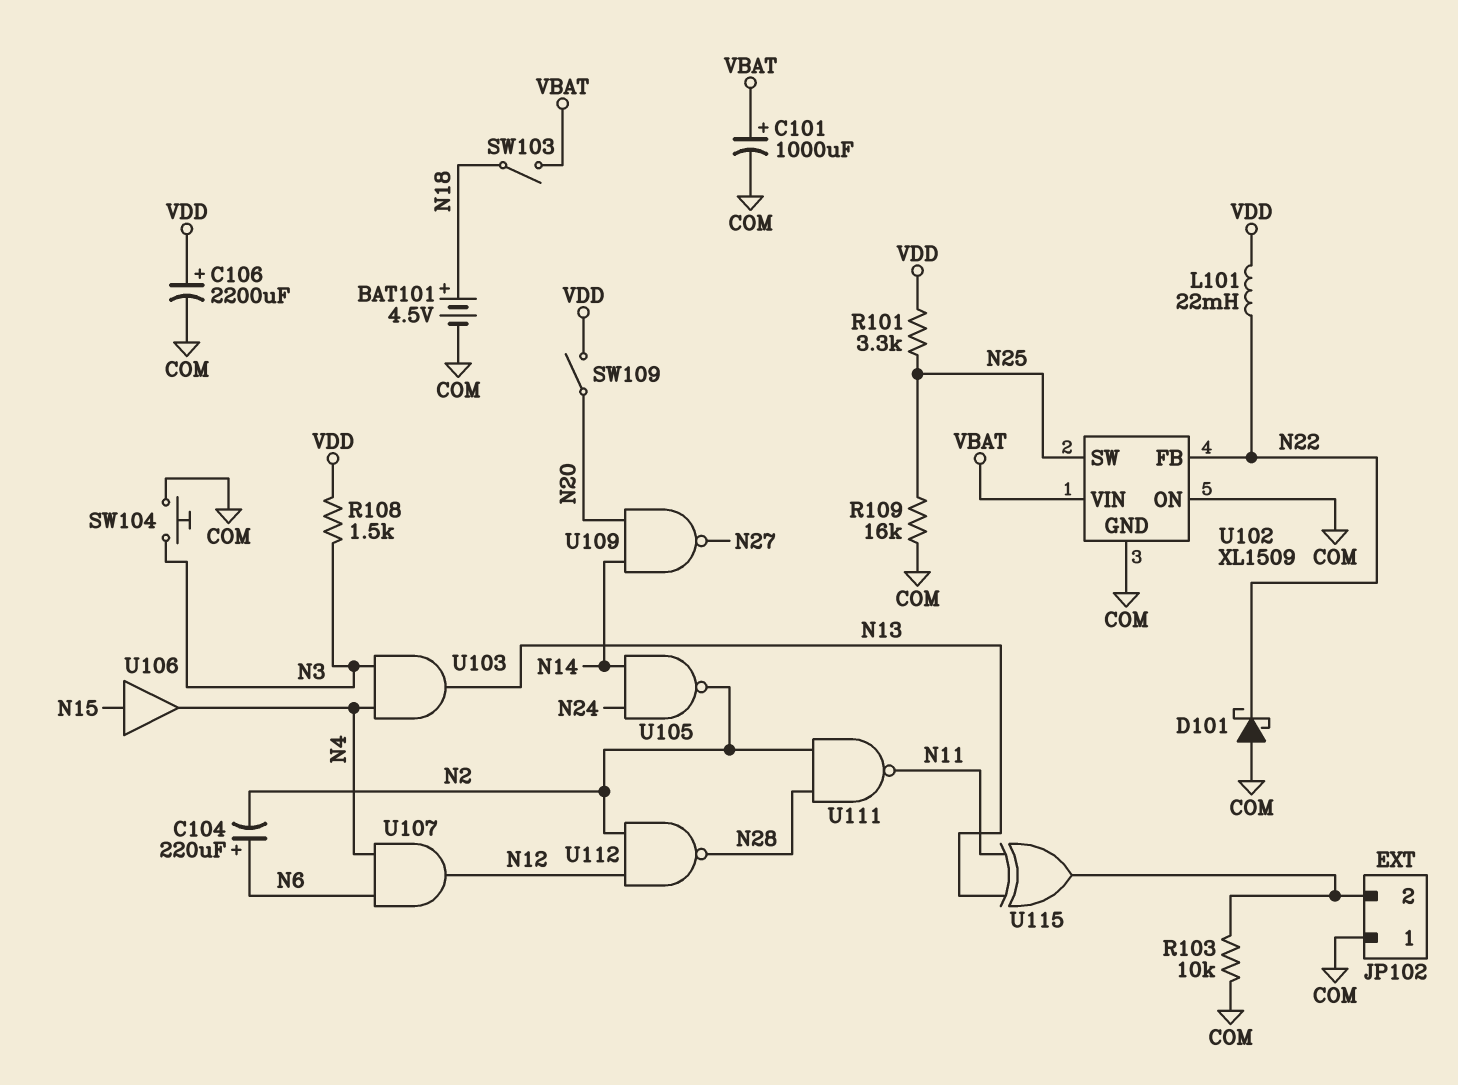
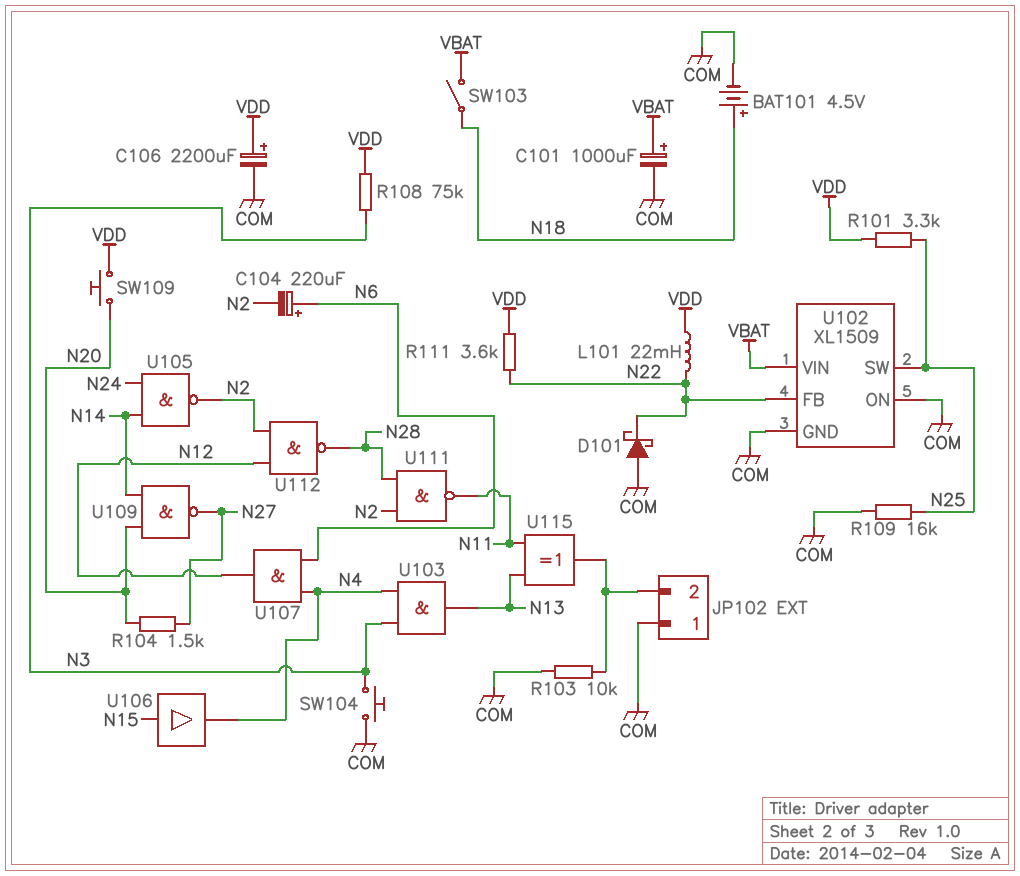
R104: none -> 1.5k (N20, N27)
R108: 1.5k (N3, VDD) -> 75k (N3, VDD)
R111: none -> 3.6k (N22, VDD)
SW109: switch (N20, VDD) -> button (N20, VDD)

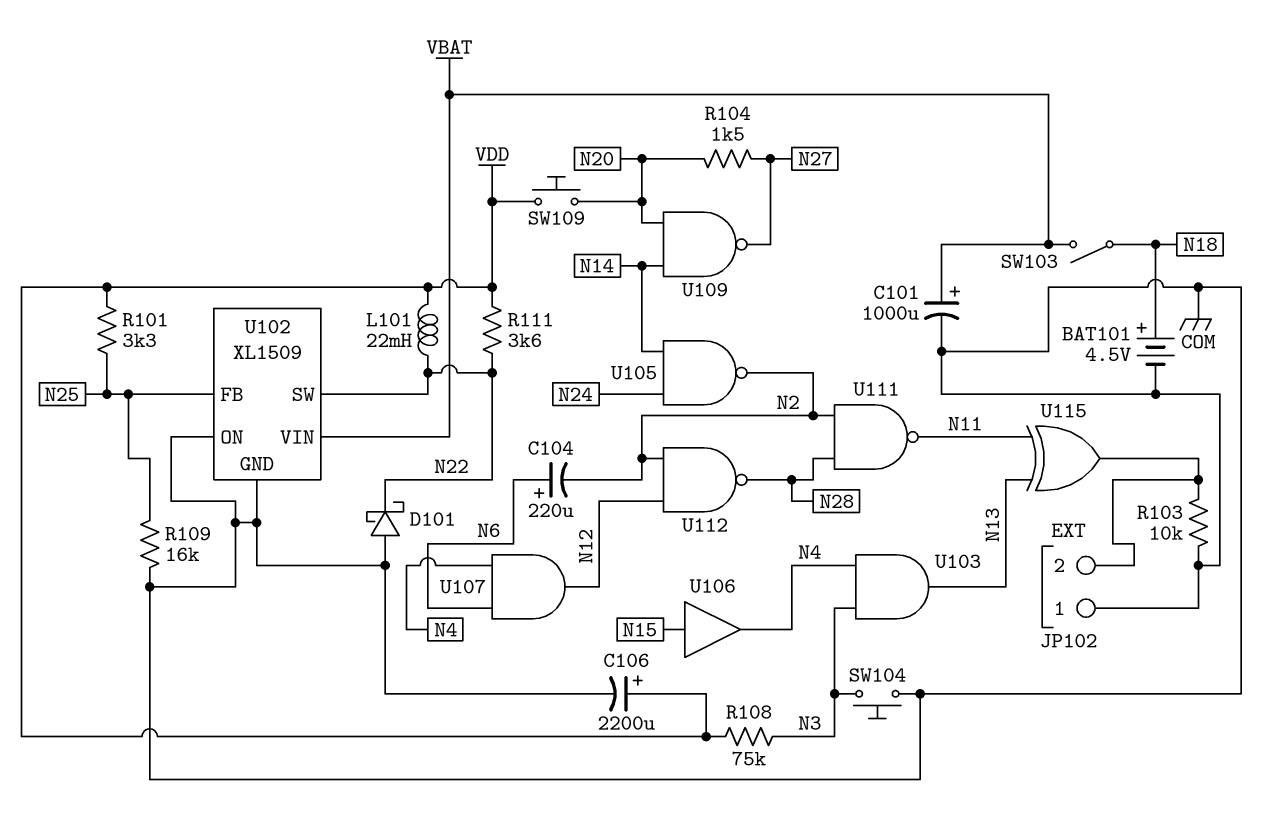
U102 pin FB: N22 -> N25
U102 pin SW: N25 -> N22

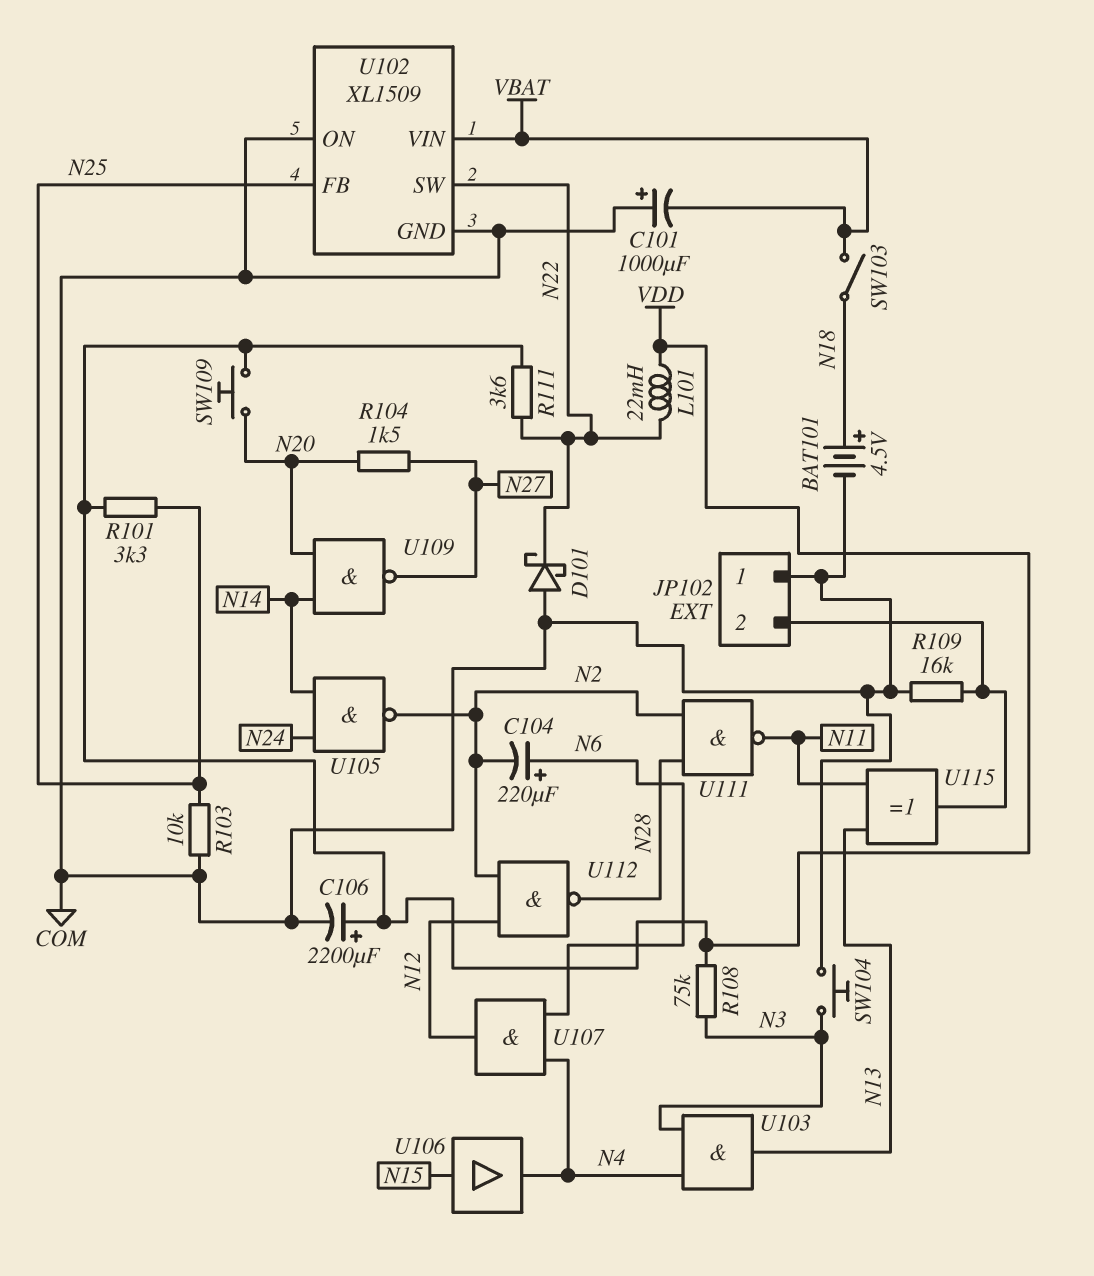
C101: 1000uF (plus VBAT, minus COM) -> 1000uF (plus COM, minus VBAT)
R103: 10k (COM, JP102/2) -> 10k (COM, N25)
R109: 16k (COM, N25) -> 16k (COM, JP102/2)

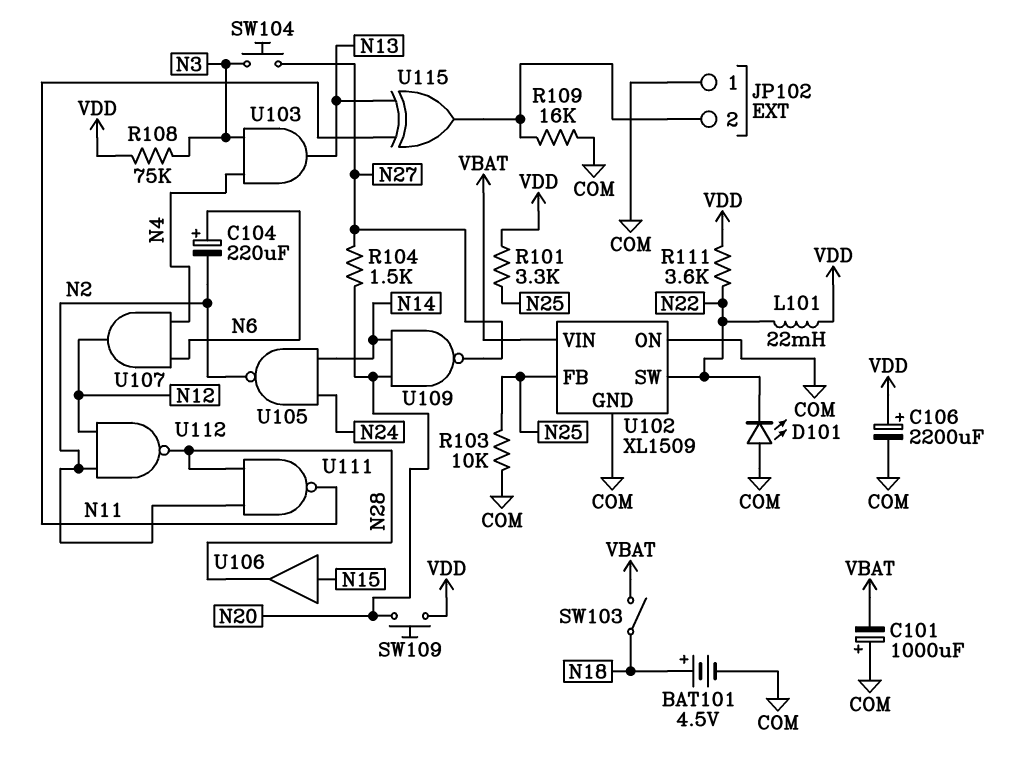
D101: schottky (A COM, K N22) -> LED (A COM, K N22)
SW104: button (COM, N3) -> button (N3, N27)
U106: buffer (in N15, out N4) -> buffer (in N15, out N28)

